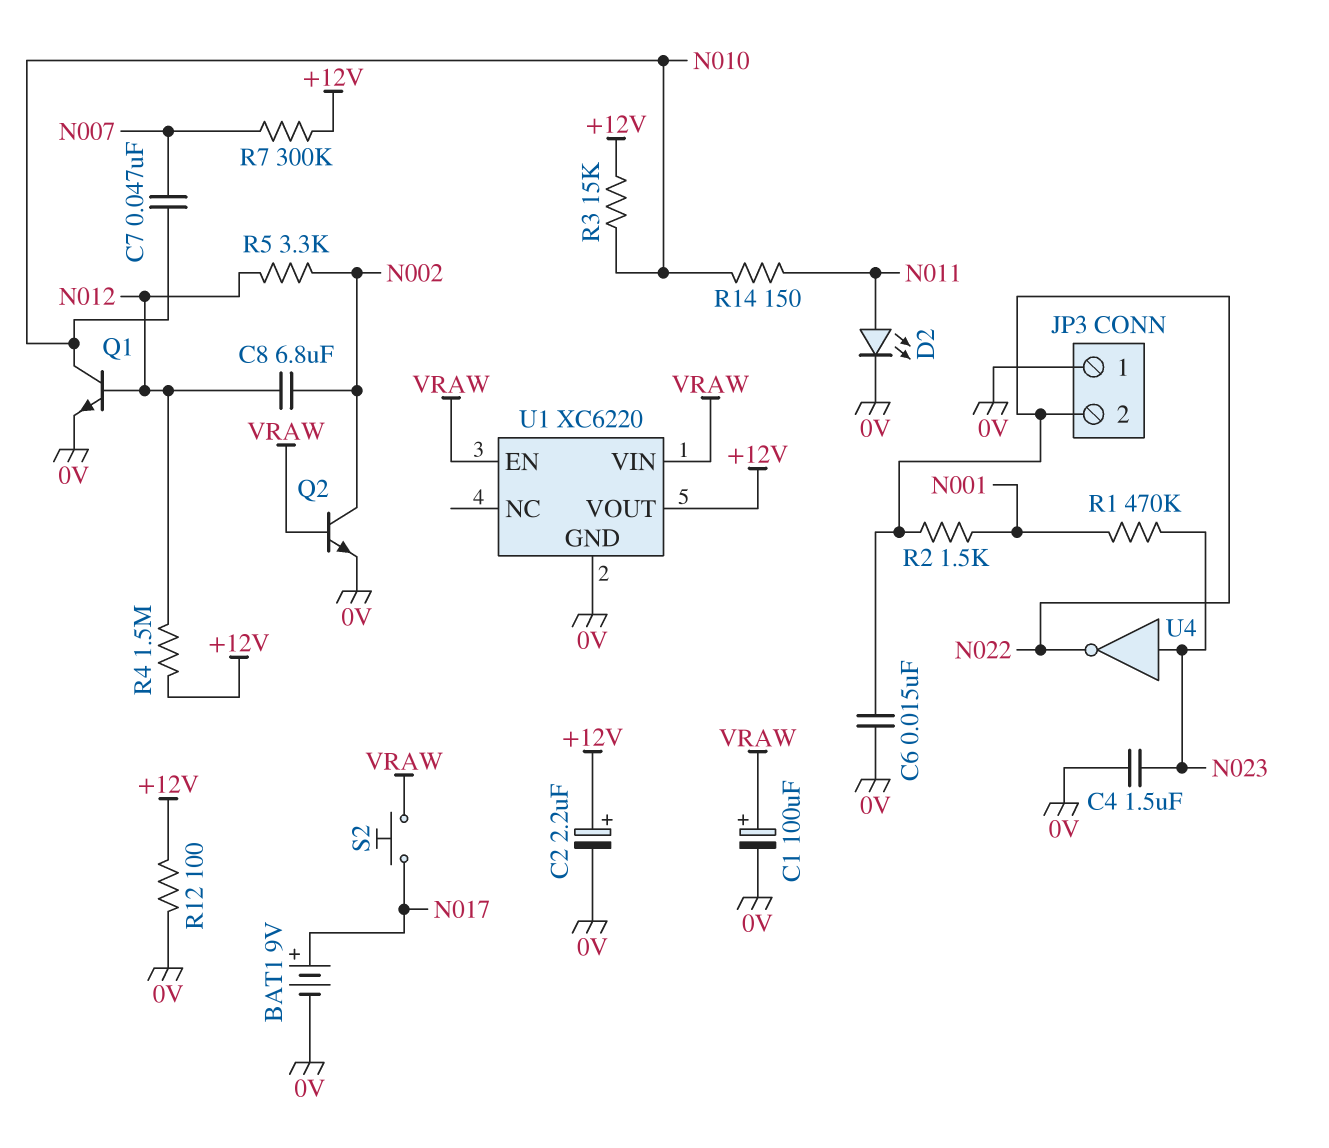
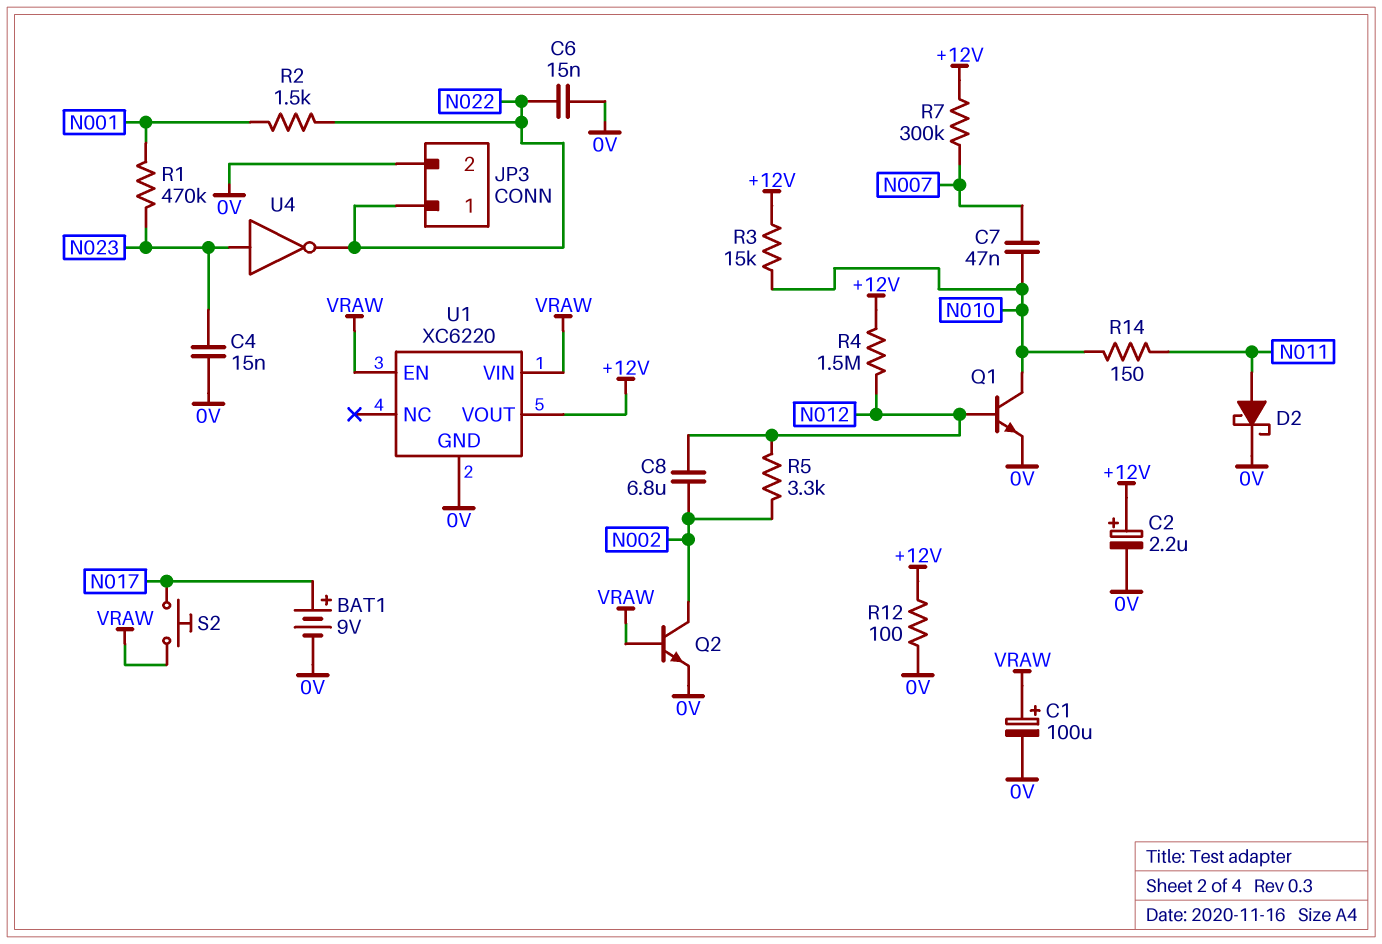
C4: 1.5uF (0V, N023) -> 15nF (0V, N023)
D2: LED (A N011, K 0V) -> schottky (A N011, K 0V)
JP3 pin 1: 0V -> N022
JP3 pin 2: N022 -> 0V

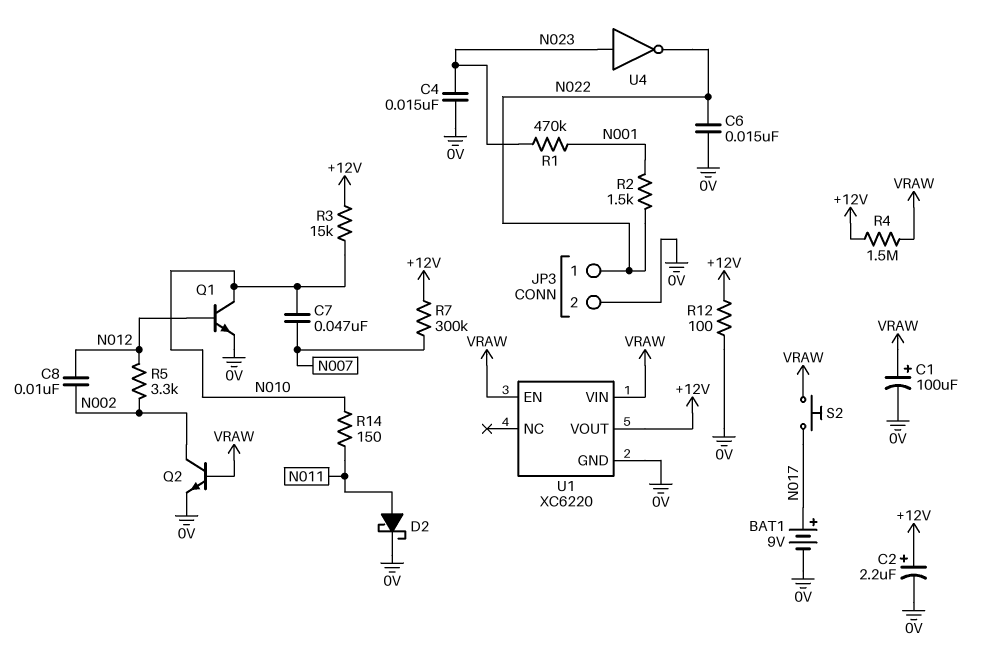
C8: 6.8uF (N002, N012) -> 10nF (N002, N012)
R4: 1.5M (+12V, N012) -> 1.5M (+12V, VRAW)

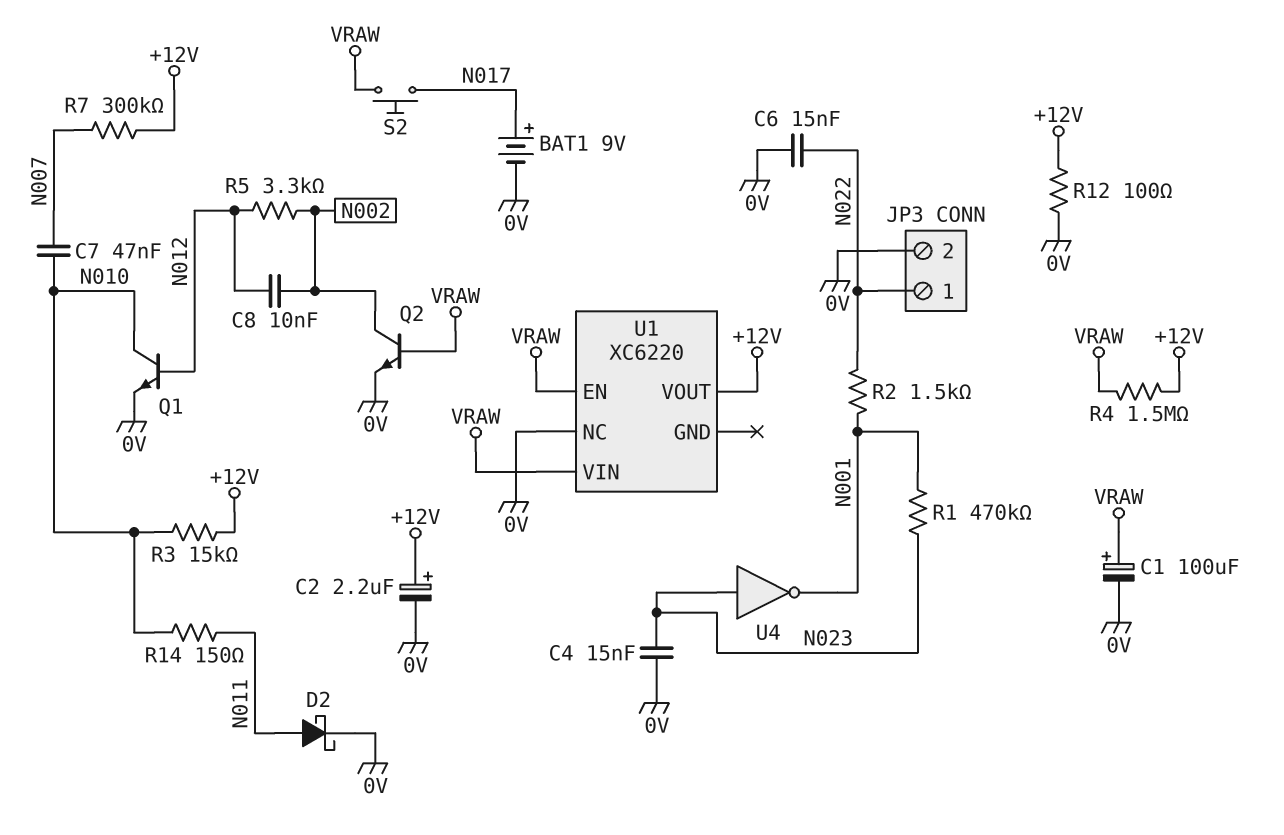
U1 pin GND: 0V -> none
U1 pin NC: none -> 0V
U4: NOT (in N023, out N022) -> NOT (in N023, out N001)

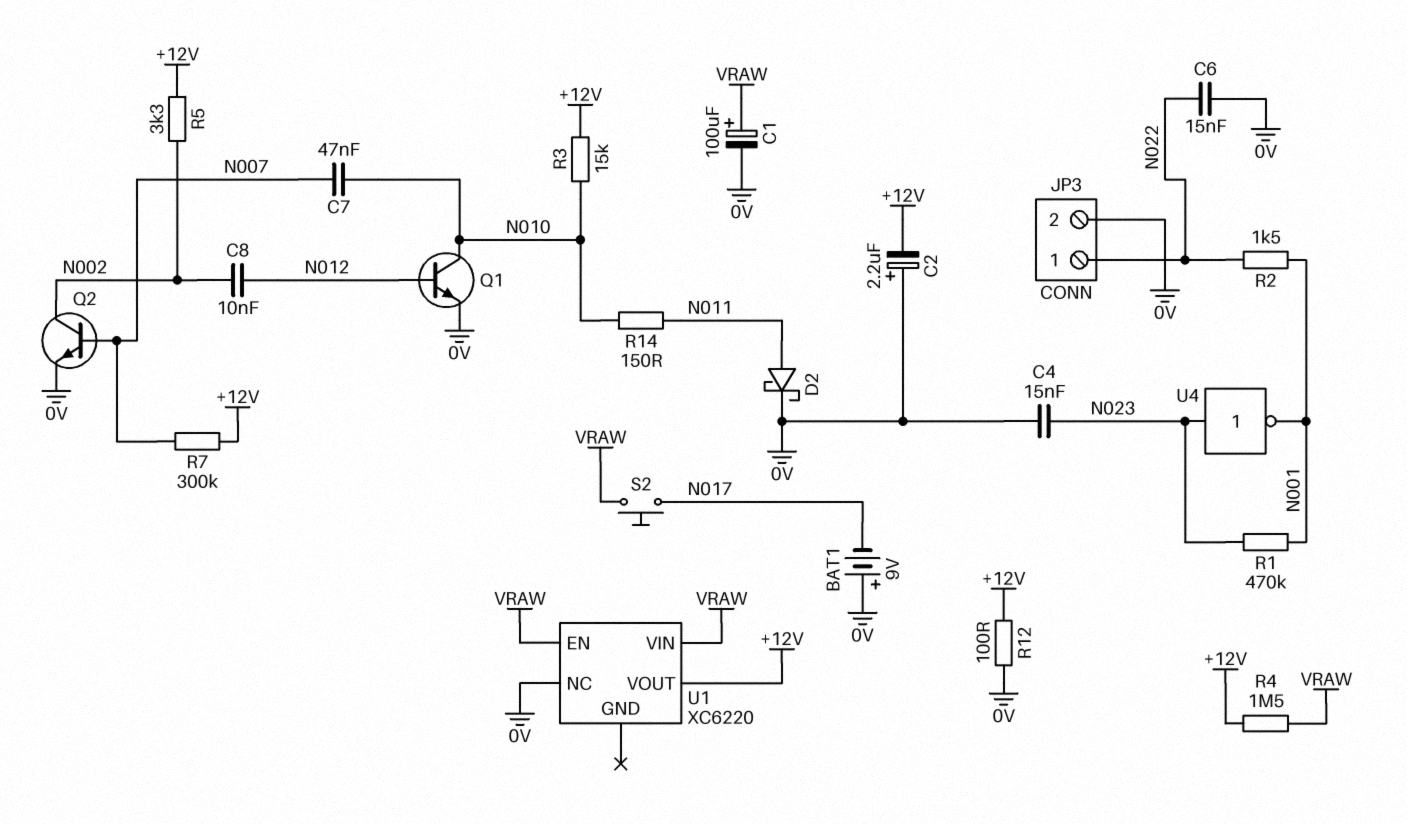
BAT1: 9V (plus N017, minus 0V) -> 9V (plus 0V, minus N017)
C2: 2.2uF (plus +12V, minus 0V) -> 2.2uF (plus 0V, minus +12V)
Q2: NPN (B VRAW, C N002, E 0V) -> NPN (B N007, C N002, E 0V)
R5: 3.3k (N002, N012) -> 3.3k (+12V, N002)

